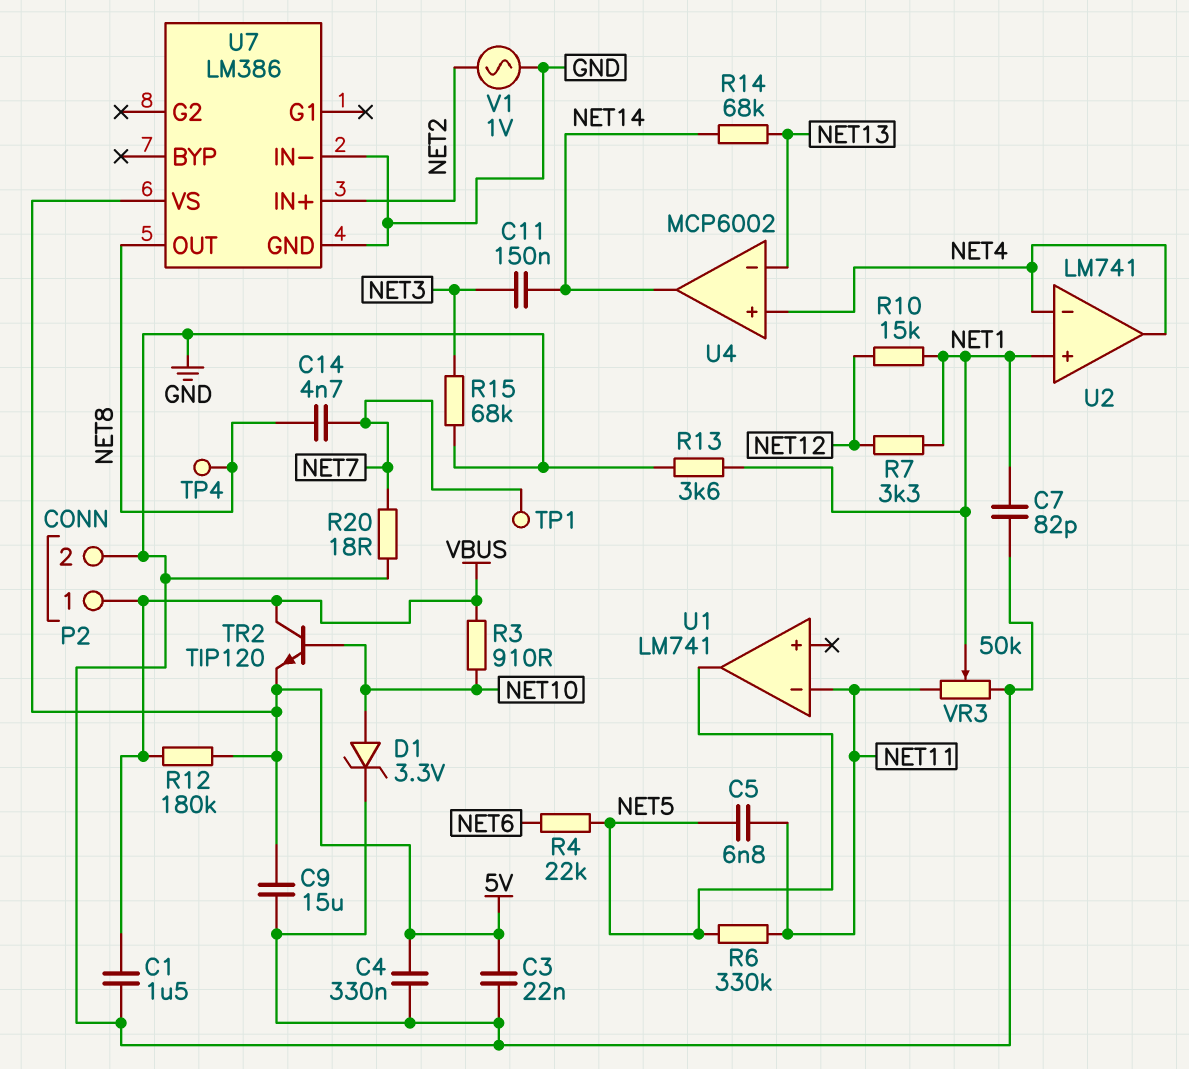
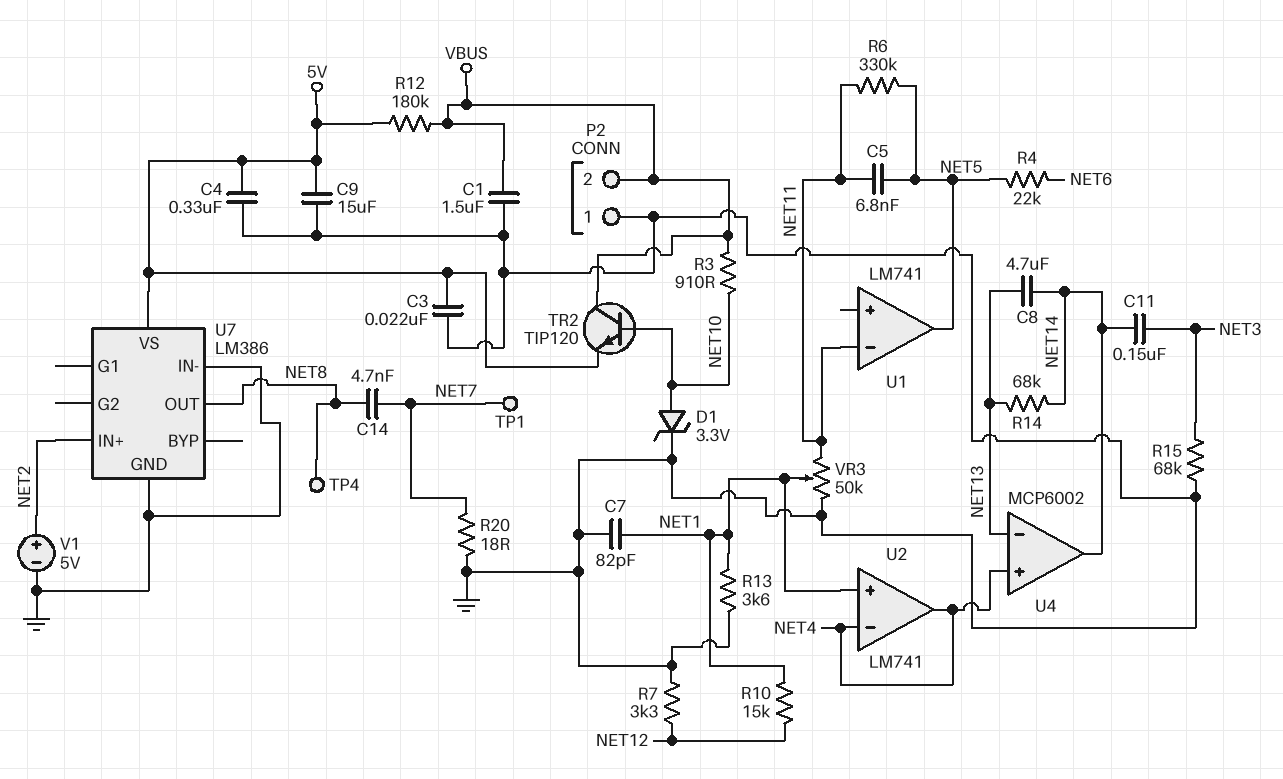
C8: none -> 4.7uF (NET13, NET14)
P2 pin 1: VBUS -> GND
P2 pin 2: GND -> VBUS
R7: 3.3k (NET1, NET12) -> 3.3k (GND, NET12)
V1: AC 1V (GND, NET2) -> 5V (plus NET2, minus GND)

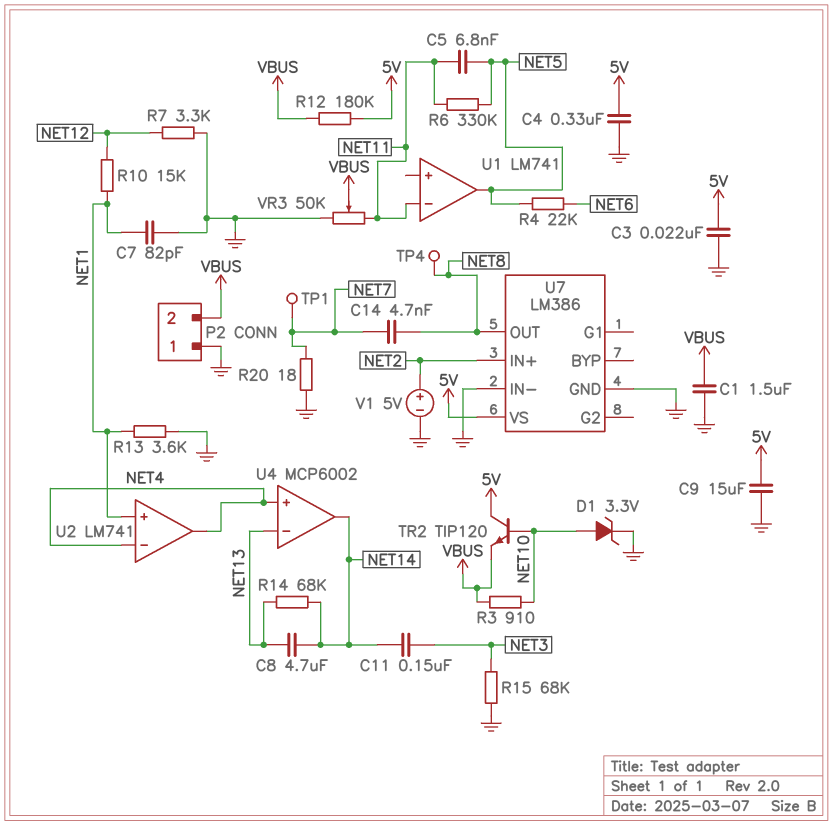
TR2: NPN TIP120 (B NET10, C VBUS, E 5V) -> NPN TIP120 (B NET10, C 5V, E VBUS)
VR3: 50k (GND, NET11, wiper NET1) -> 50k (GND, NET11, wiper VBUS)

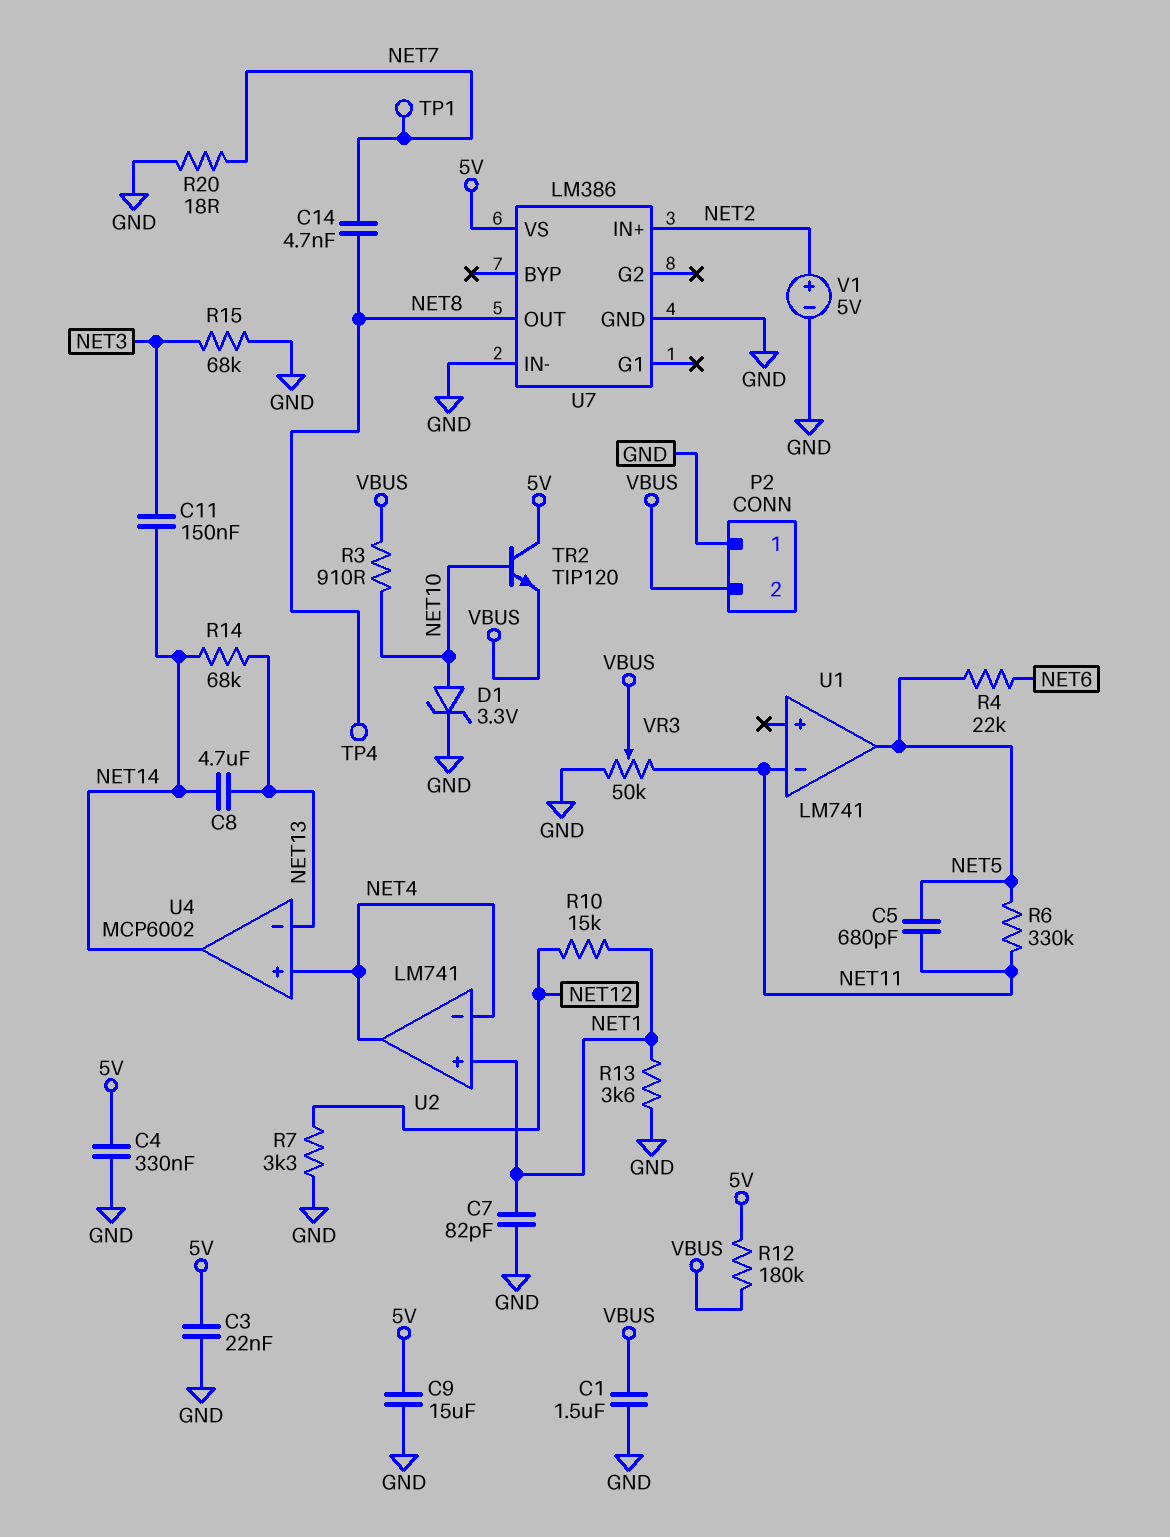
C5: 6.8nF (NET5, NET11) -> 680pF (NET5, NET11)

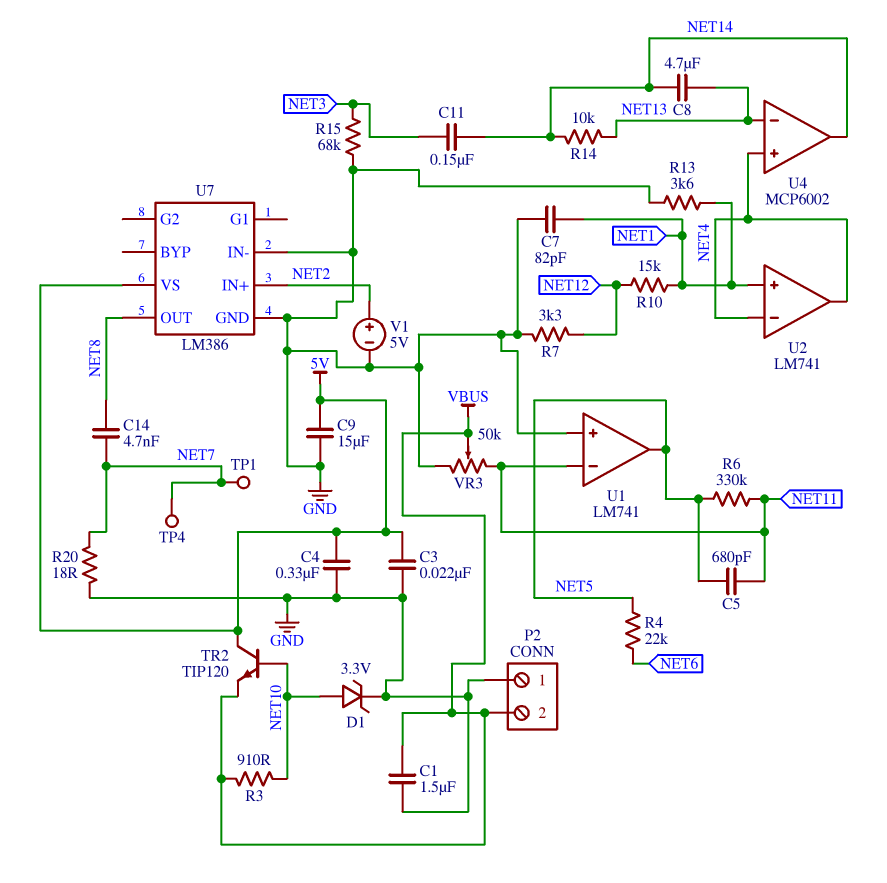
R12: 180k (5V, VBUS) -> none
R14: 68k (NET13, NET14) -> 10k (NET13, NET14)
TP4: test point (NET8) -> test point (NET7)
U1 pin in+: none -> GND

